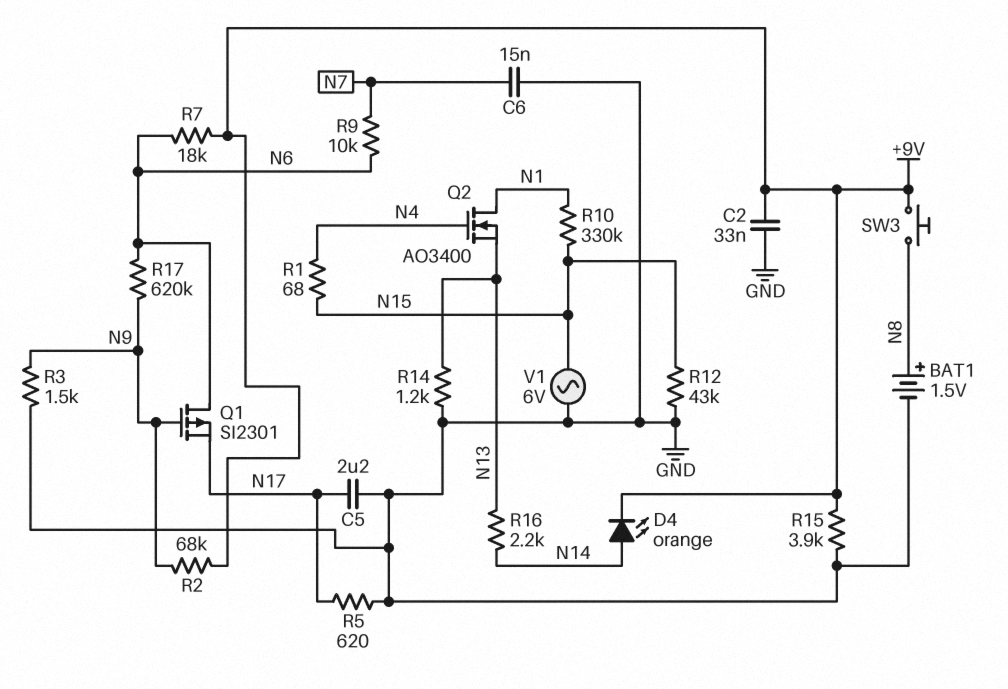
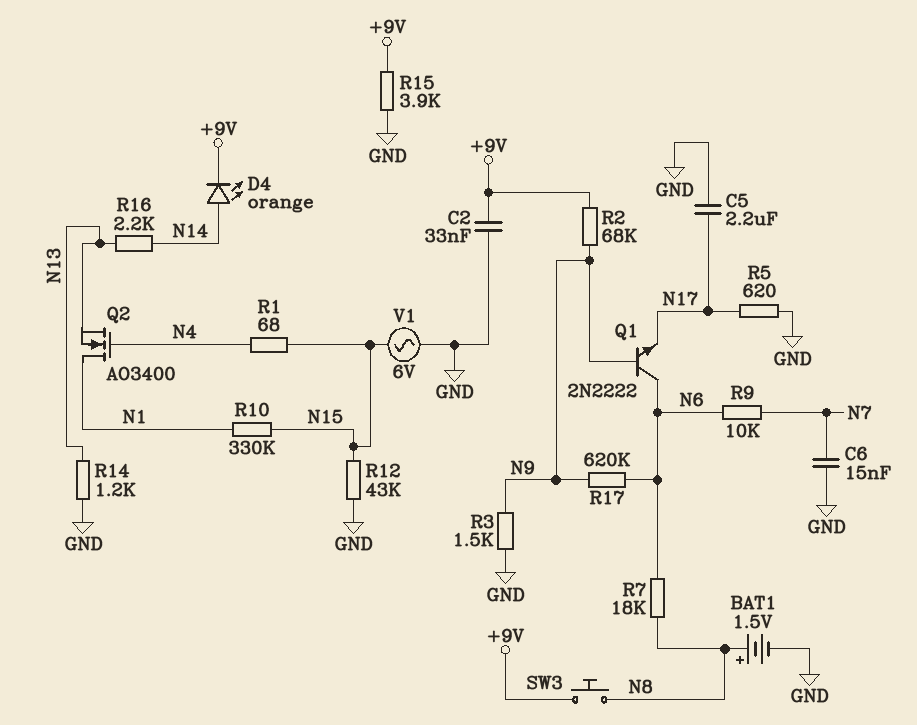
Q1: PMOS SI2301 (G N9, D N6, S N17) -> NPN 2N2222 (B N9, C N6, E N17)
R7: 18k (+9V, N6) -> 18k (N6, N8)

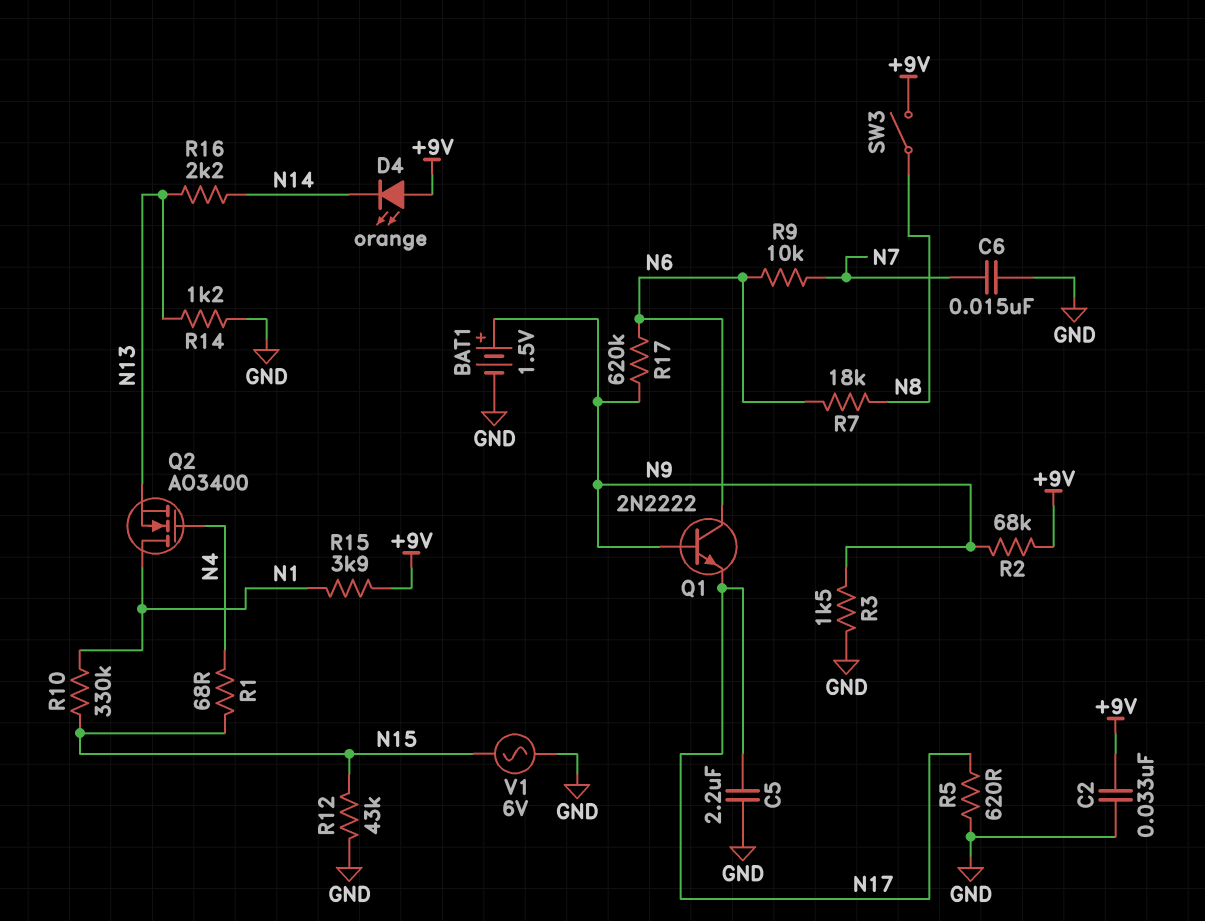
BAT1: 1.5V (plus N8, minus GND) -> 1.5V (plus N9, minus GND)
D4: LED orange (A N14, K +9V) -> LED orange (A +9V, K N14)
R15: 3.9k (+9V, GND) -> 3.9k (+9V, N1)
SW3: button (+9V, N8) -> switch (+9V, N8)

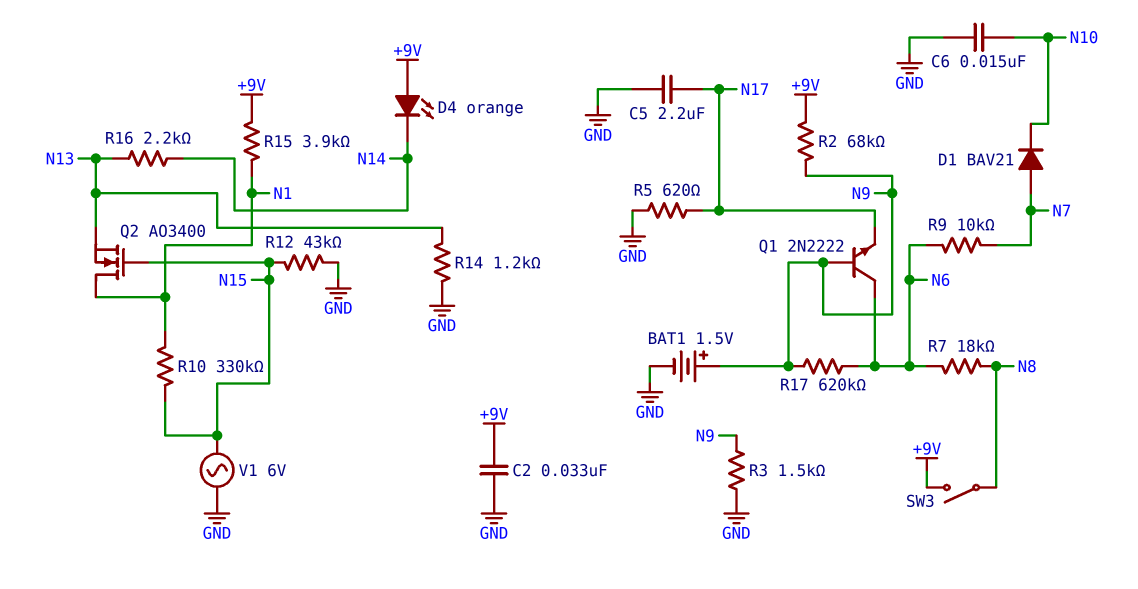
C6: 15nF (GND, N7) -> 15nF (GND, N10)
D1: none -> diode BAV21 (A N7, K N10)
Q2: NMOS AO3400 (G N4, D N1, S N13) -> NMOS AO3400 (G N15, D N1, S N13)
R1: 68 (N4, N15) -> none

